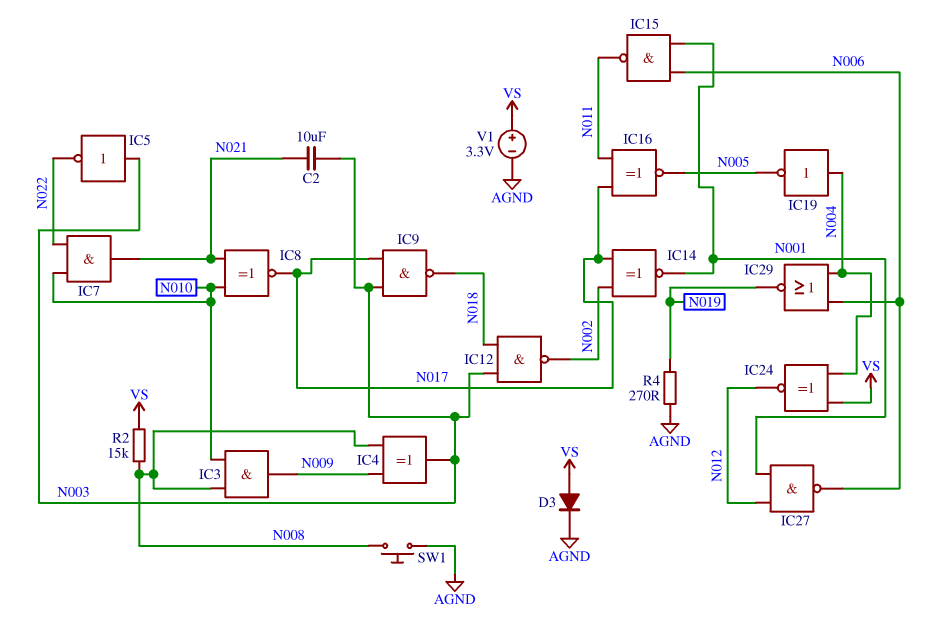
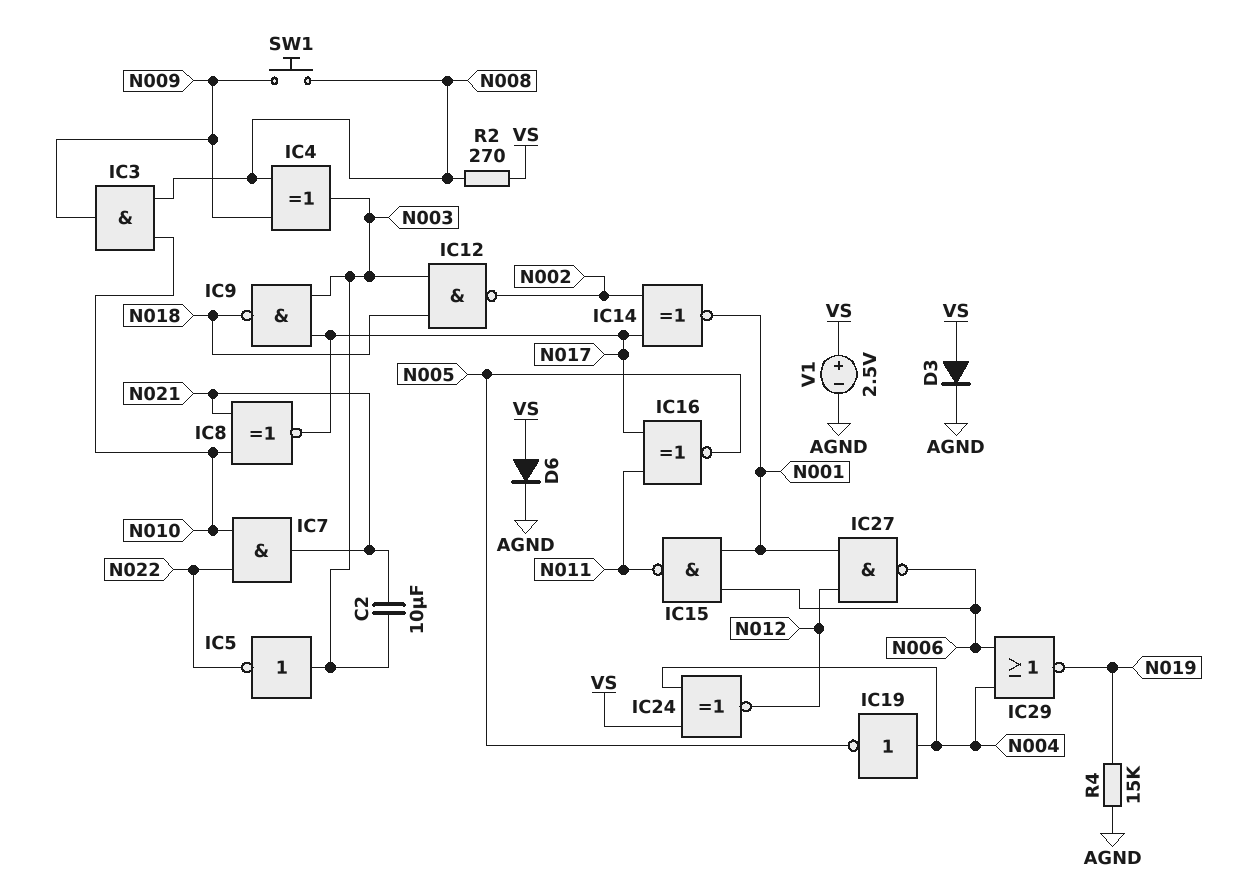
D6: none -> diode (A VS, K AGND)
R2: 15k (N008, VS) -> 270 (N008, VS)
R4: 270 (AGND, N019) -> 15k (AGND, N019)
SW1: button (AGND, N008) -> button (N008, N009)
V1: 3.3V (plus VS, minus AGND) -> 2.5V (plus VS, minus AGND)

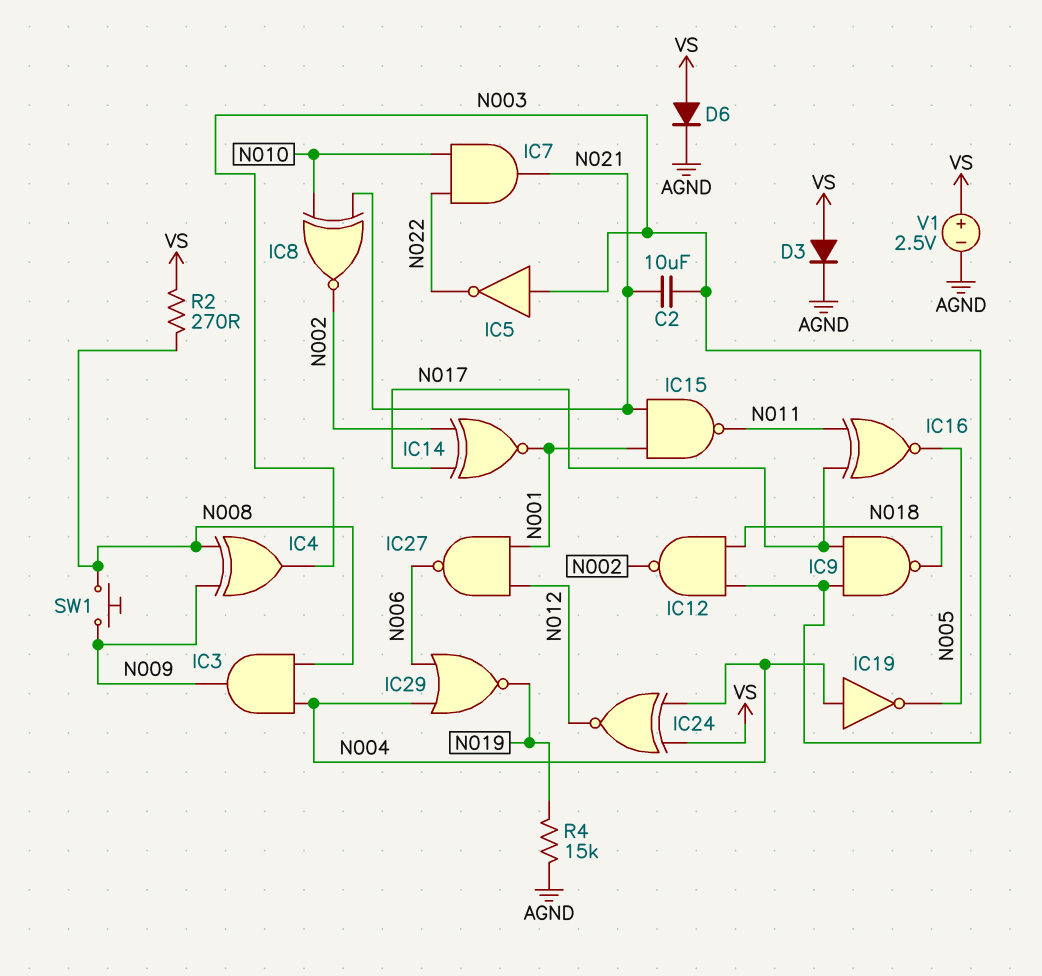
IC3: AND (in N008, in N010, out N009) -> AND (in N004, in N008, out N009)
IC8: XNOR (in N010, in N021, out N017) -> XNOR (in N010, in N021, out N002)
IC15: NAND (in N001, in N006, out N011) -> NAND (in N001, in N021, out N011)

